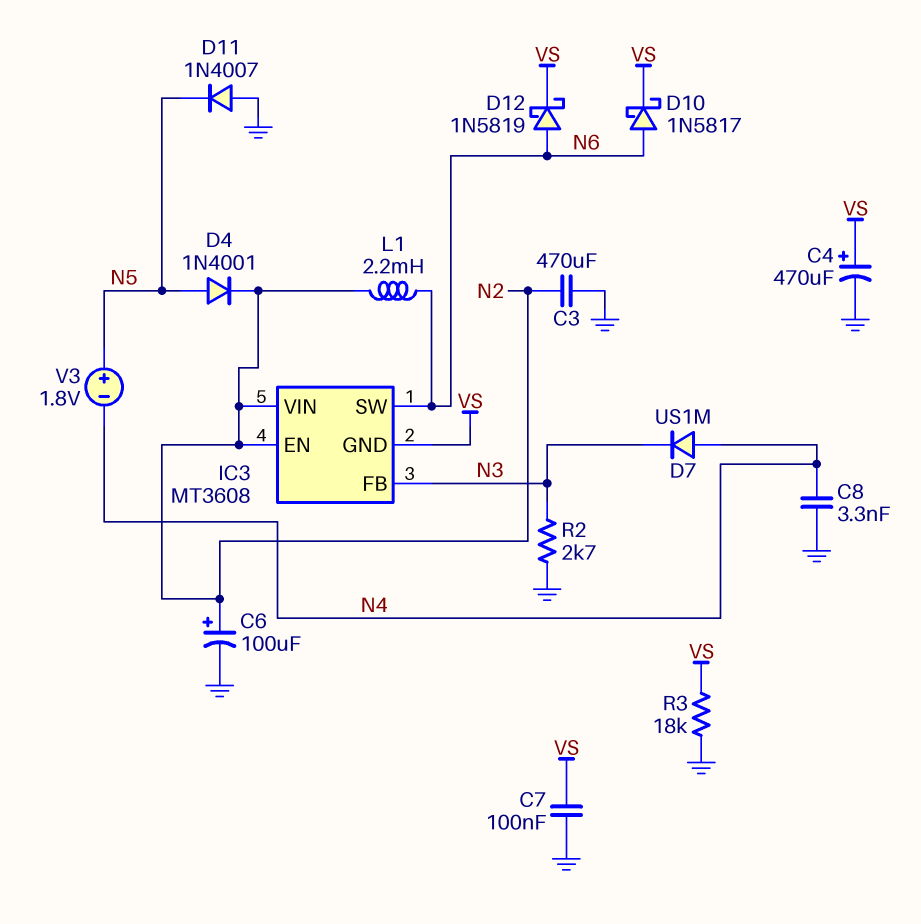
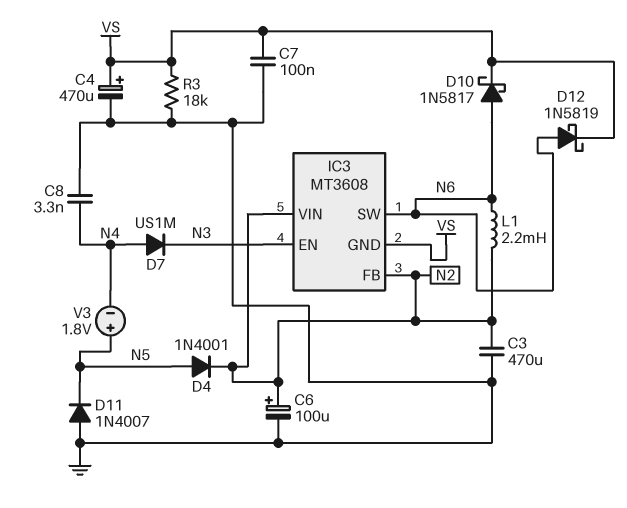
IC3 pin EN: N2 -> N3
IC3 pin FB: N3 -> N2
R2: 2.7k (GND, N3) -> none

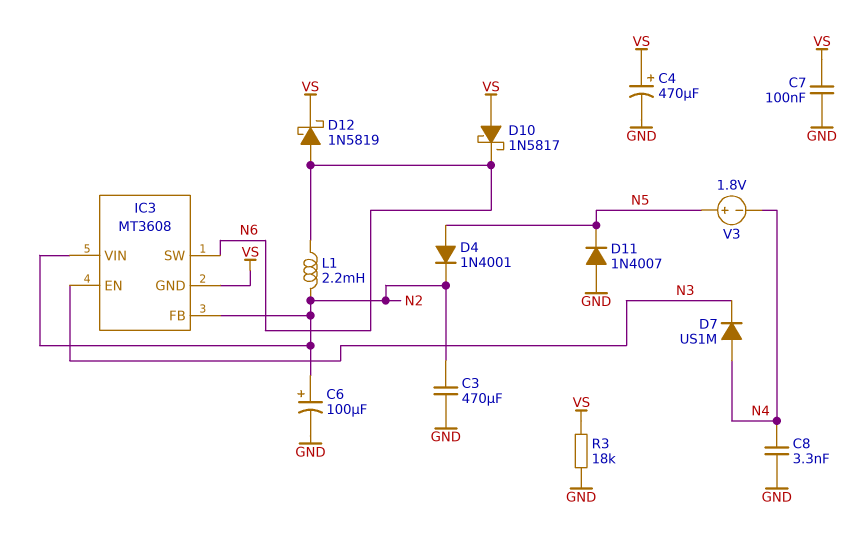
D10: schottky 1N5817 (A N6, K VS) -> schottky 1N5817 (A VS, K N6)

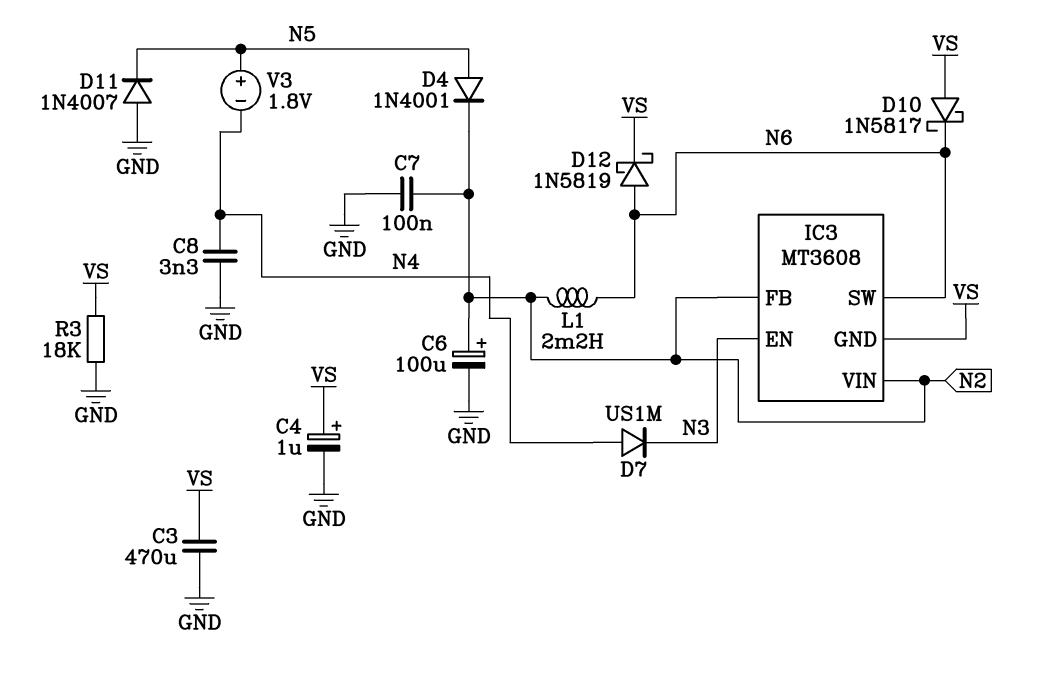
C3: 470uF (GND, N2) -> 470uF (GND, VS)
C4: 470uF (plus VS, minus GND) -> 1uF (plus VS, minus GND)
C7: 100nF (GND, VS) -> 100nF (GND, N2)

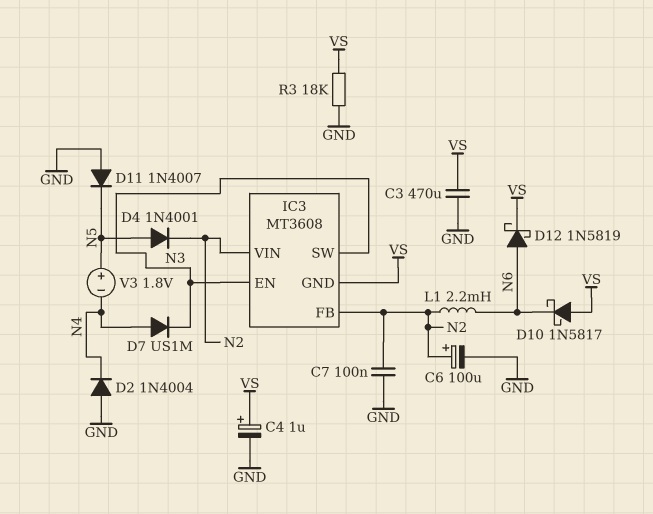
C8: 3.3nF (GND, N4) -> none
D2: none -> diode 1N4004 (A GND, K N4)
IC3 pin SW: N6 -> N3

